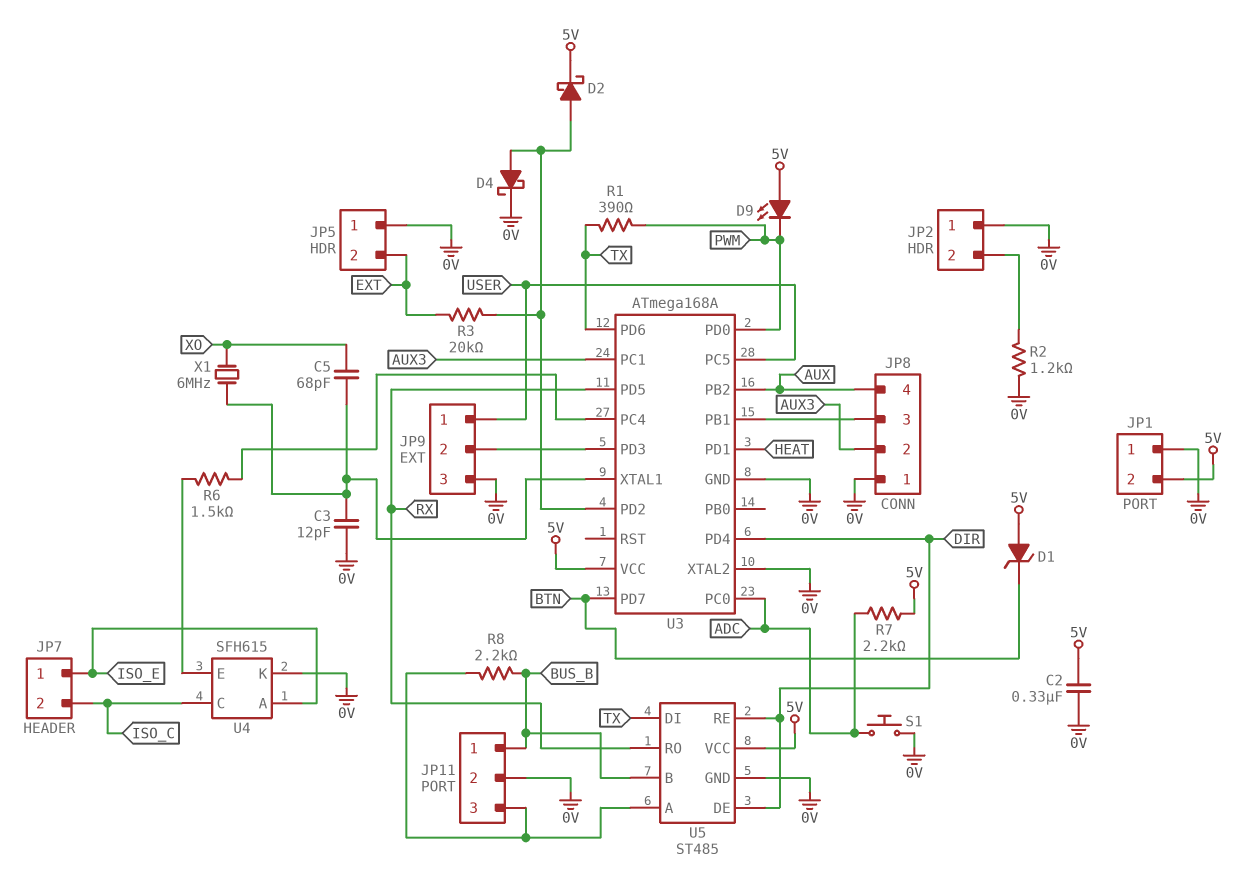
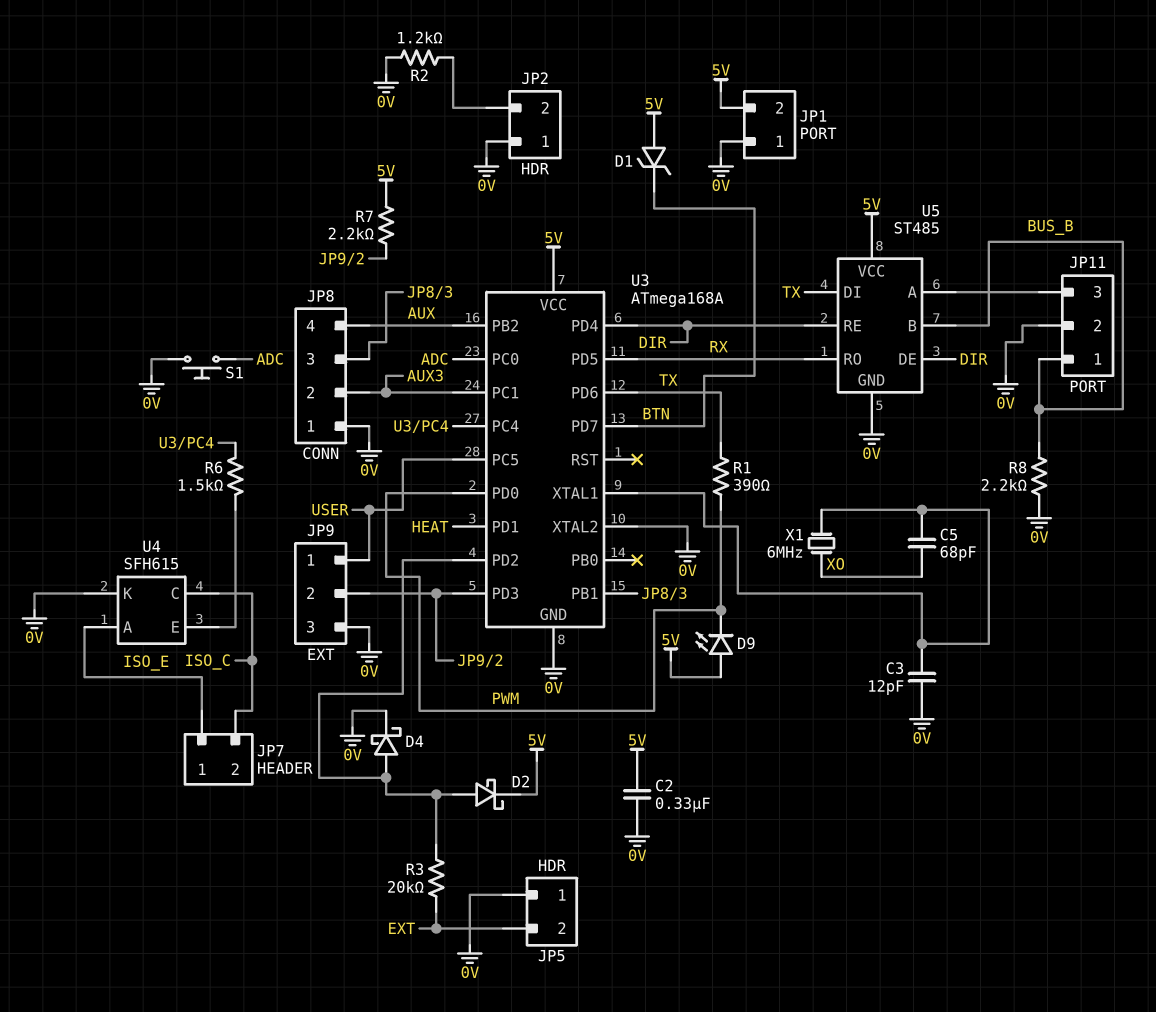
R7: 2.2k (5V, ADC) -> 2.2k (5V, JP9/2)
R8: 2.2k (BUS_B, JP11/3) -> 2.2k (0V, BUS_B)

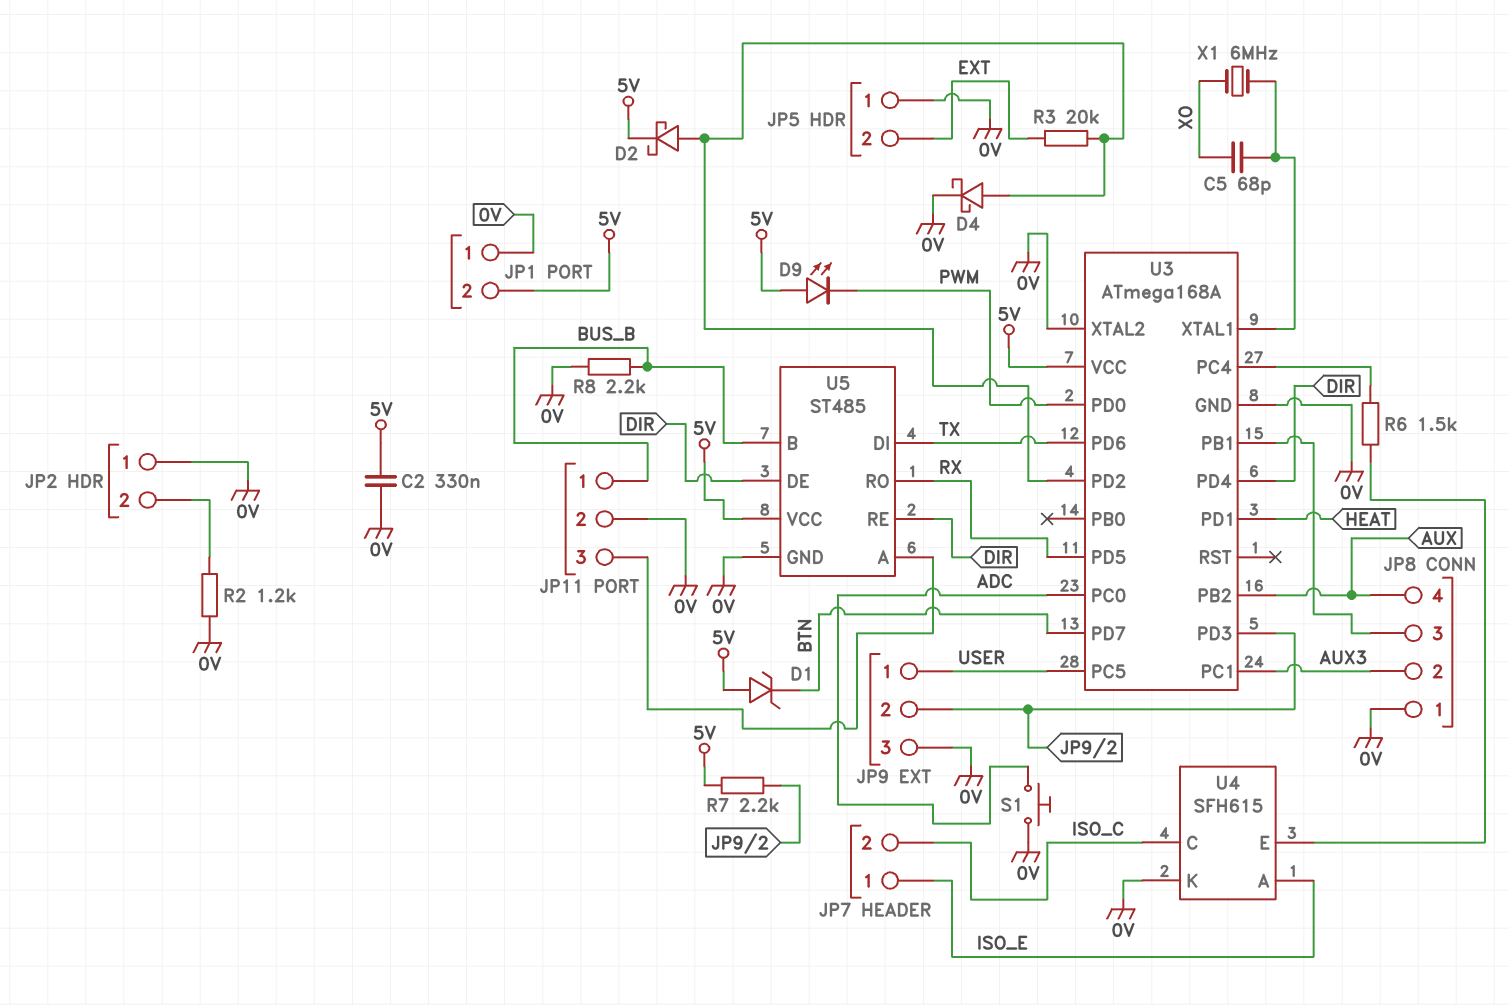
C3: 12pF (0V, U3/XTAL1) -> none
R1: 390 (PWM, TX) -> none

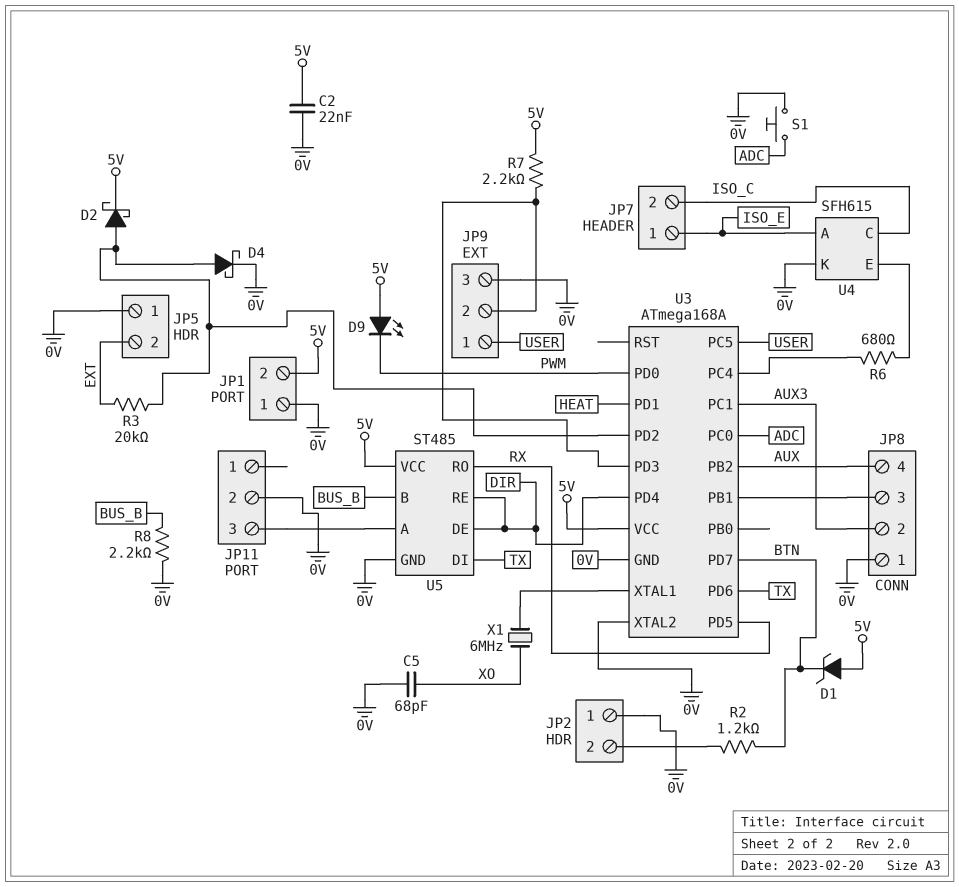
C2: 330nF (0V, 5V) -> 22nF (0V, 5V)
C5: 68pF (U3/XTAL1, XO) -> 68pF (0V, XO)
JP11 pin 1: BUS_B -> none
R2: 1.2k (0V, JP2/2) -> 1.2k (BTN, JP2/2)
R6: 1.5k (U3/PC4, U4/E) -> 680 (U3/PC4, U4/E)

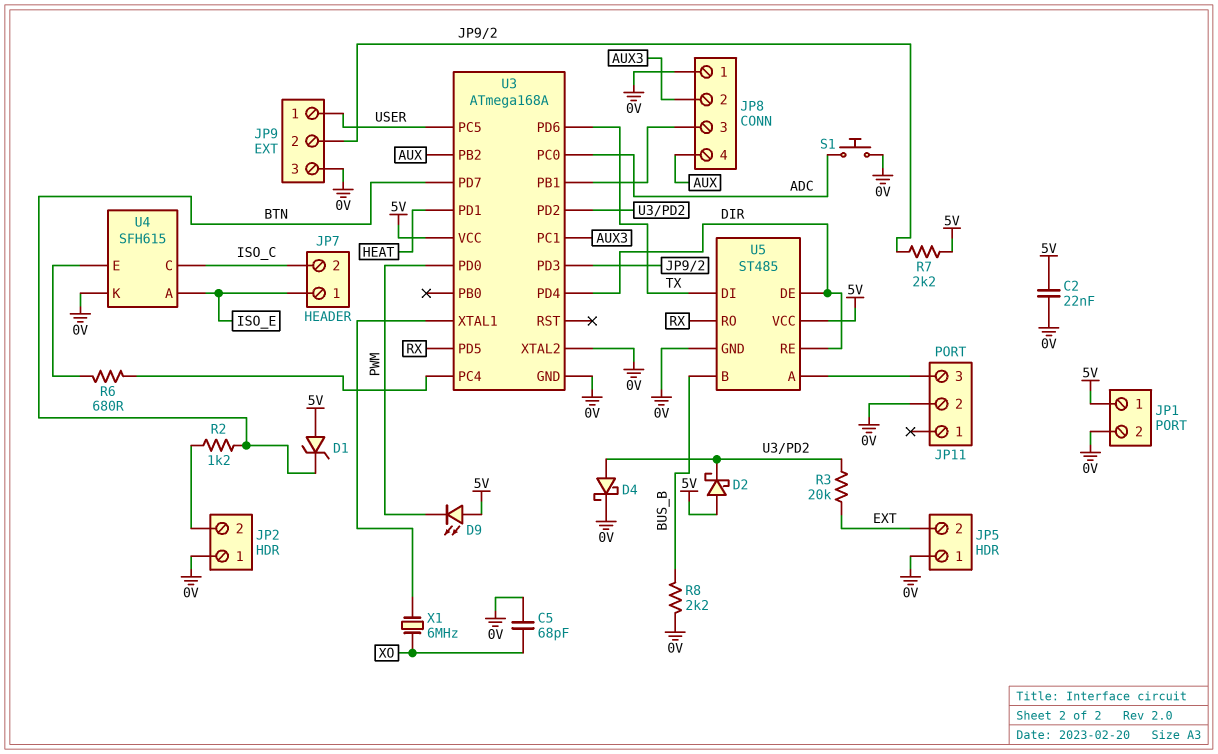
D2: schottky (A U3/PD2, K 5V) -> schottky (A 5V, K U3/PD2)
JP1 pin 1: 0V -> 5V
JP1 pin 2: 5V -> 0V

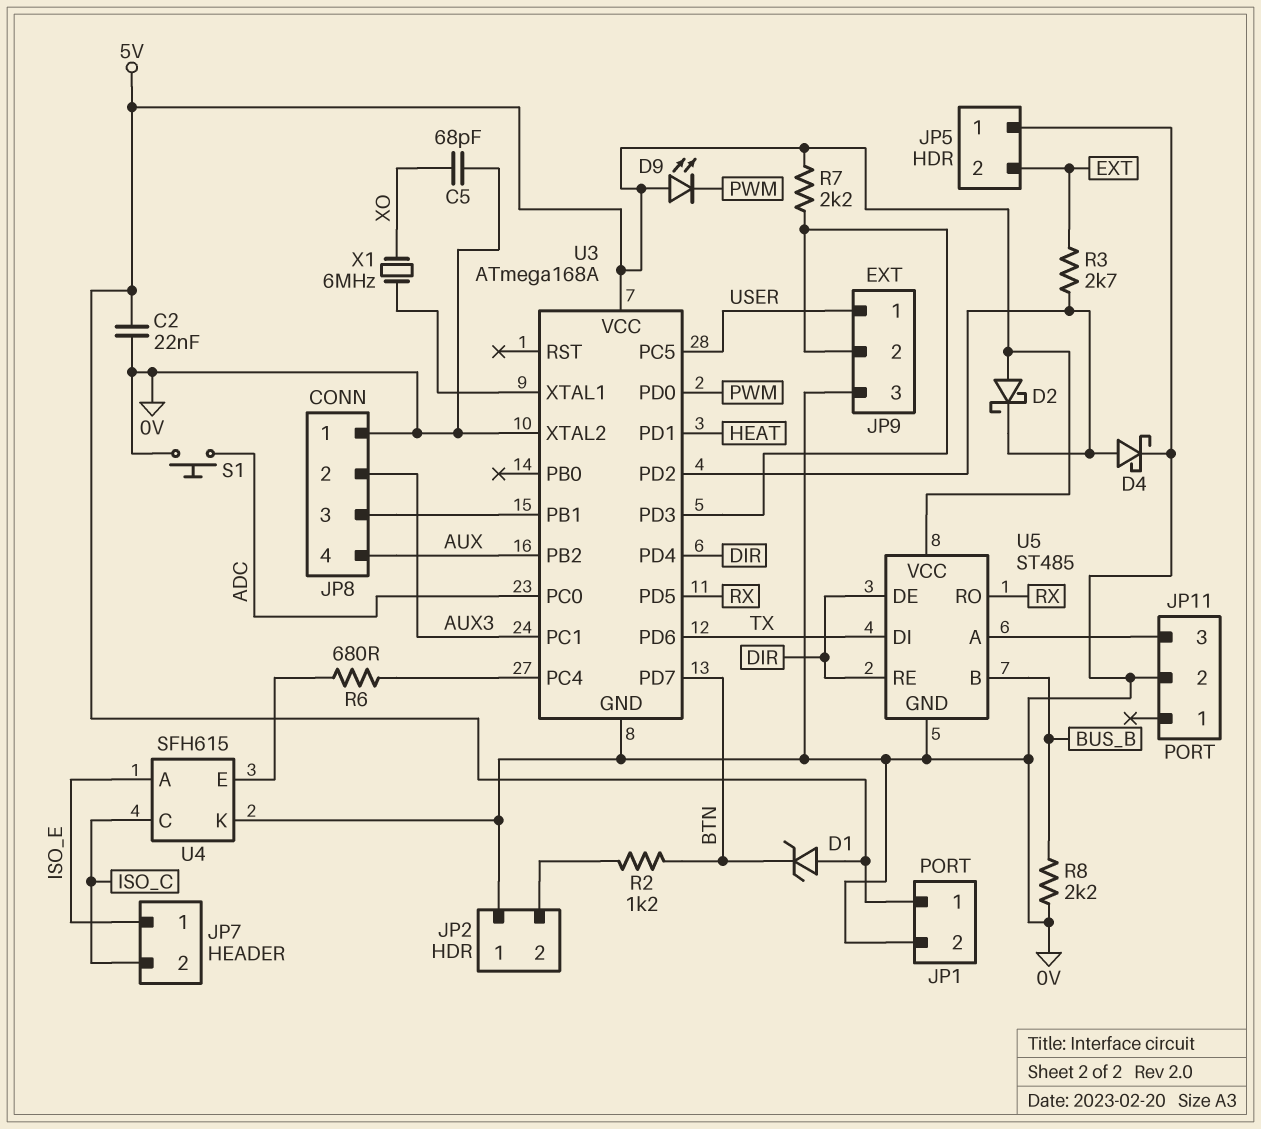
R3: 20k (EXT, U3/PD2) -> 2.7k (EXT, U3/PD2)

